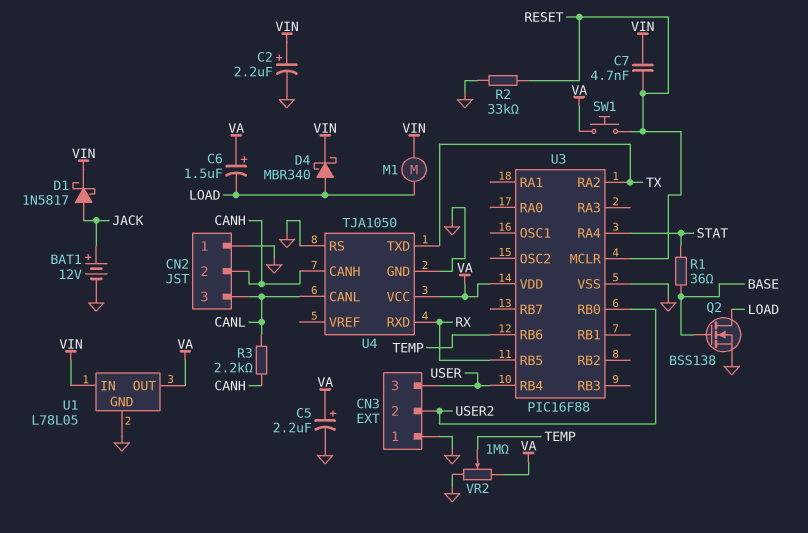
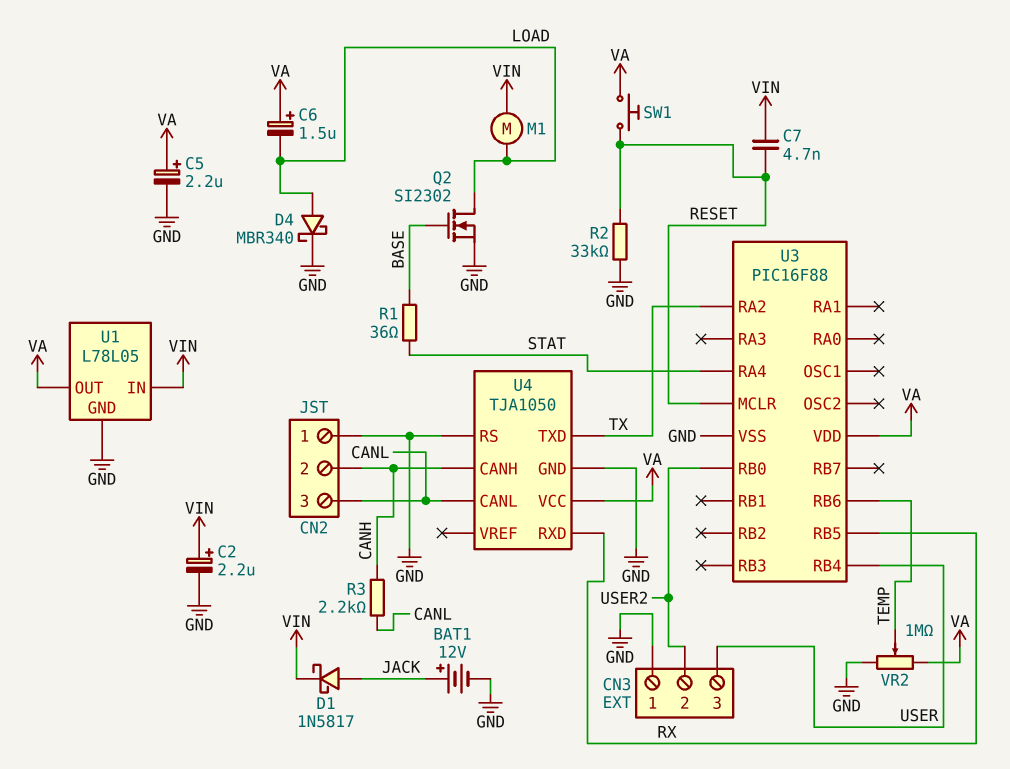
D4: schottky MBR340 (A LOAD, K VIN) -> schottky MBR340 (A LOAD, K GND)
Q2: NMOS BSS138 (G BASE, D LOAD, S GND) -> NMOS SI2302 (G BASE, D LOAD, S GND)

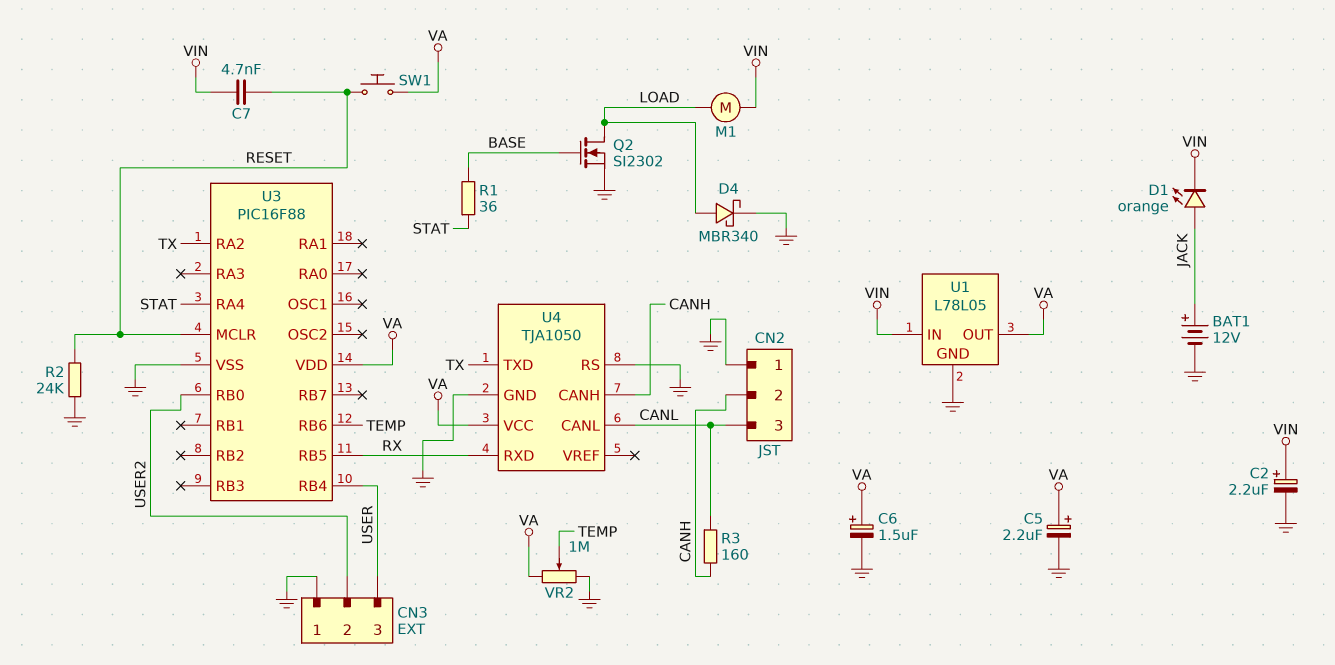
C6: 1.5uF (plus VA, minus LOAD) -> 1.5uF (plus VA, minus GND)
D1: schottky 1N5817 (A JACK, K VIN) -> LED orange (A JACK, K VIN)
R2: 33k (GND, RESET) -> 24k (GND, RESET)
R3: 2.2k (CANH, CANL) -> 160 (CANH, CANL)

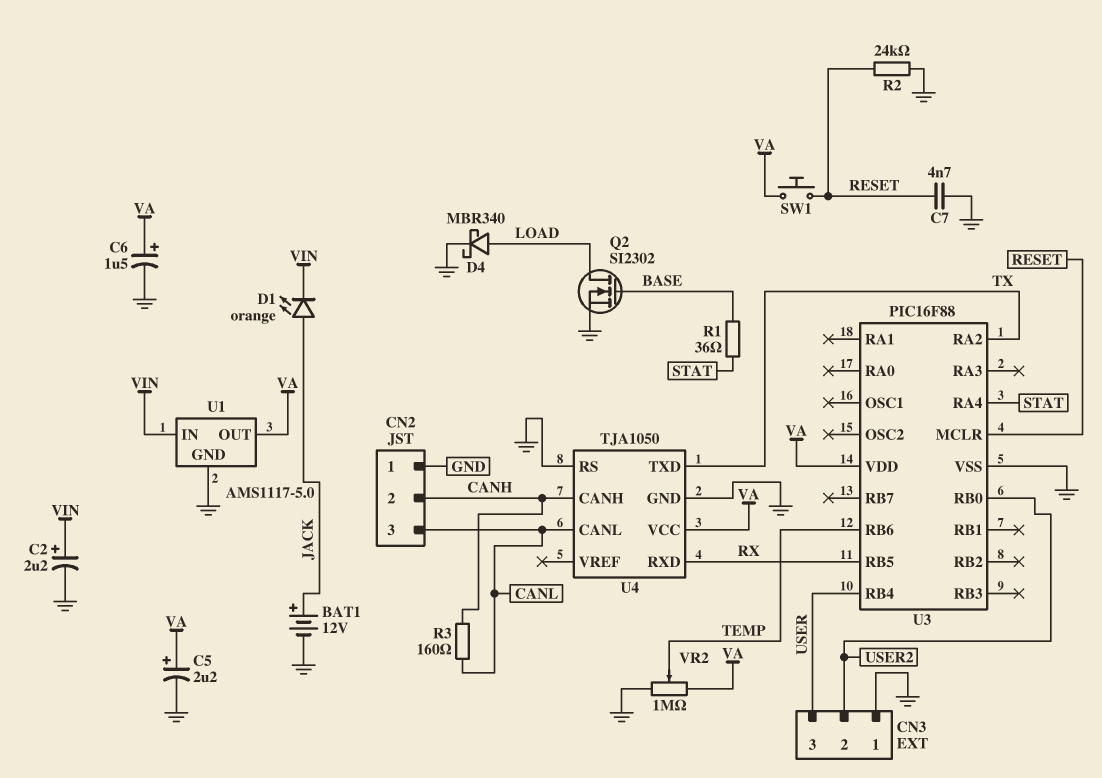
C7: 4.7nF (RESET, VIN) -> 4.7nF (GND, RESET)
M1: motor (LOAD, VIN) -> none
U1: L78L05 -> AMS1117-5.0

